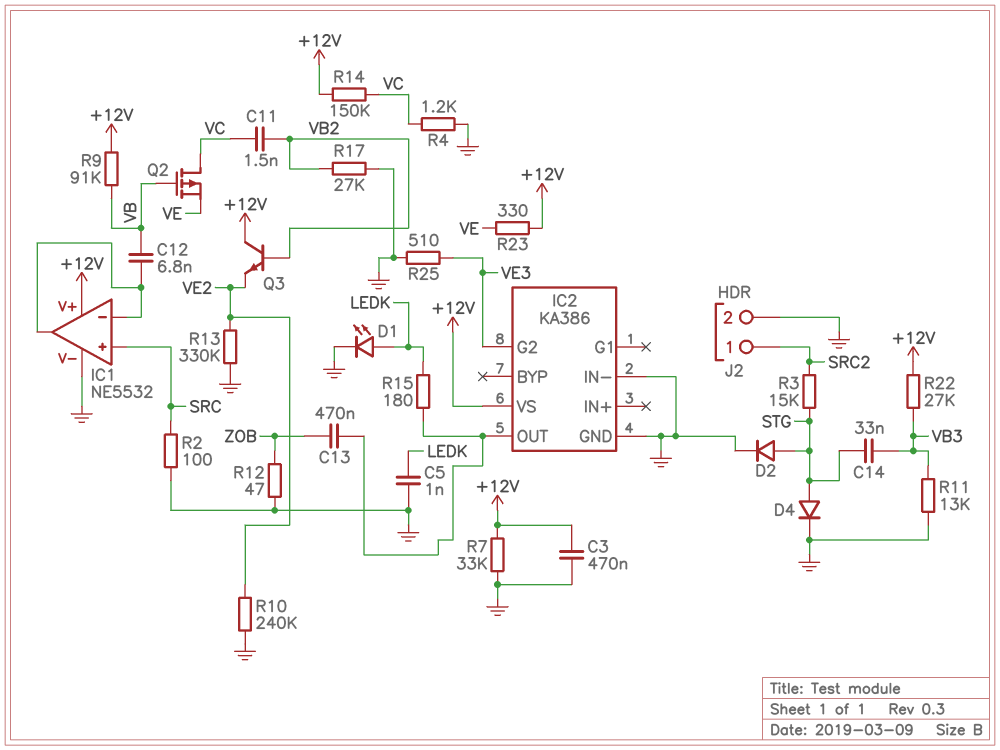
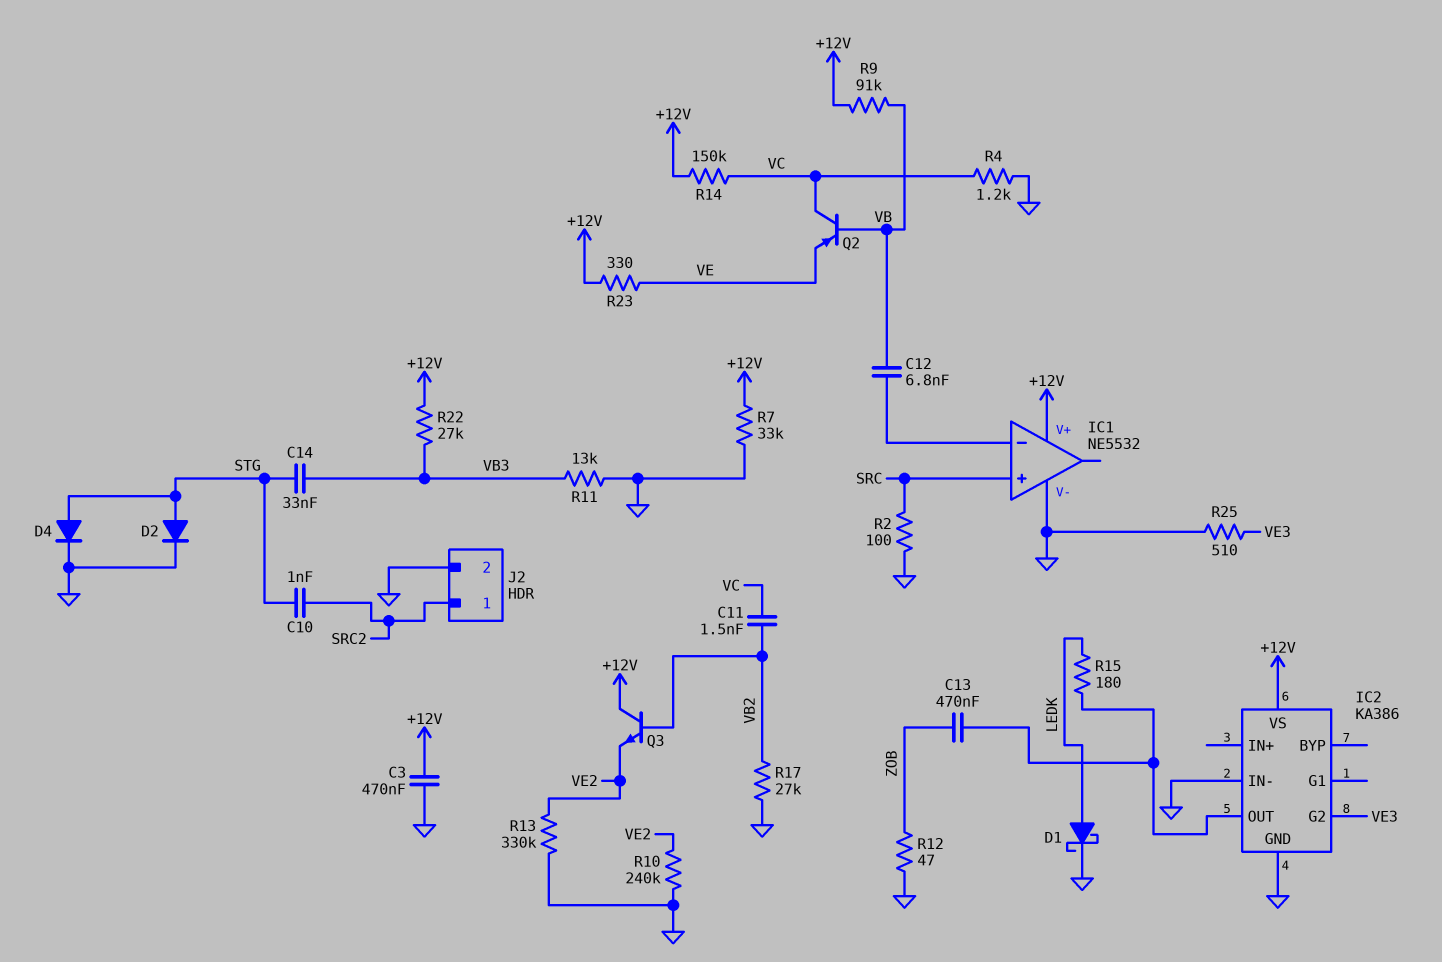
C5: 1nF (GND, LEDK) -> none
C10: none -> 1nF (SRC2, STG)
D1: LED (A LEDK, K GND) -> schottky (A LEDK, K GND)
IC1 pin out: IC1/in- -> none
Q2: PMOS (G VB, D VC, S VE) -> PNP (B VB, C VC, E VE)
R3: 15k (SRC2, STG) -> none

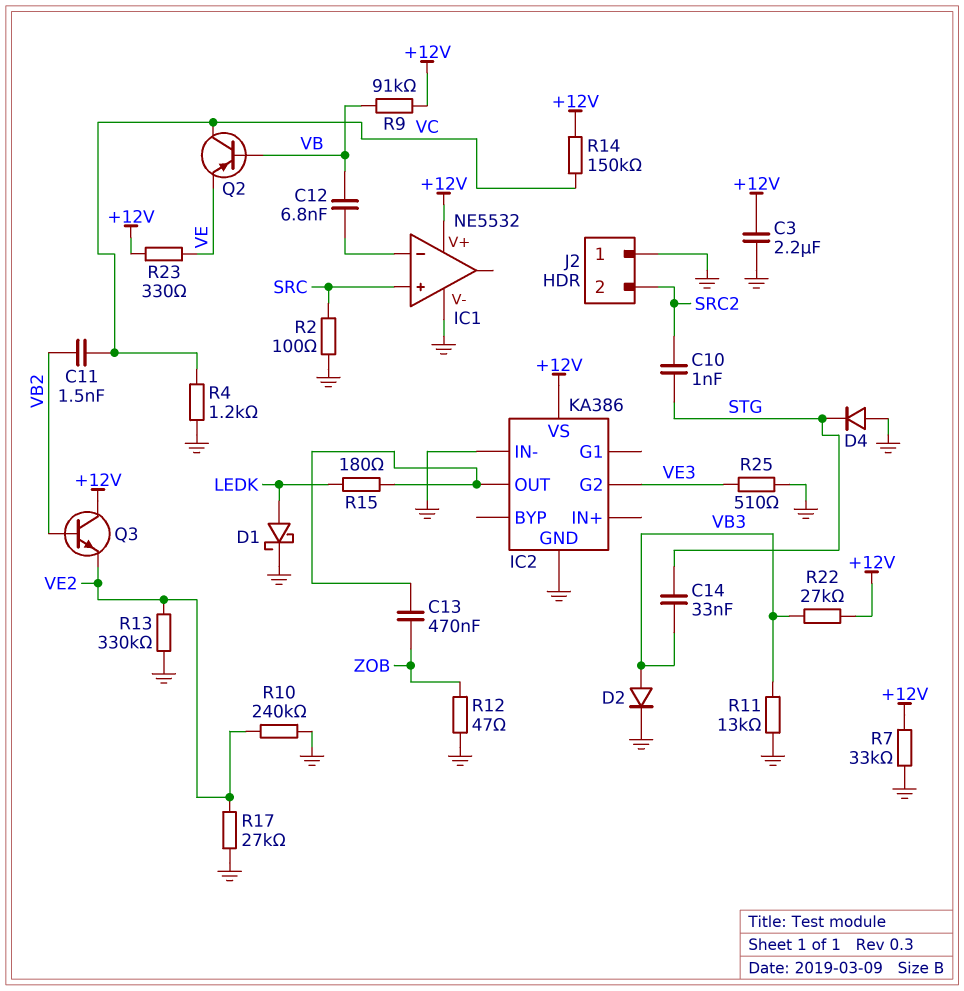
C3: 470nF (+12V, GND) -> 2.2uF (+12V, GND)
D2: diode (A STG, K GND) -> diode (A VB3, K GND)
D4: diode (A STG, K GND) -> diode (A GND, K STG)
J2 pin 1: SRC2 -> GND
J2 pin 2: GND -> SRC2
R17: 27k (GND, VB2) -> 27k (GND, VE2)

